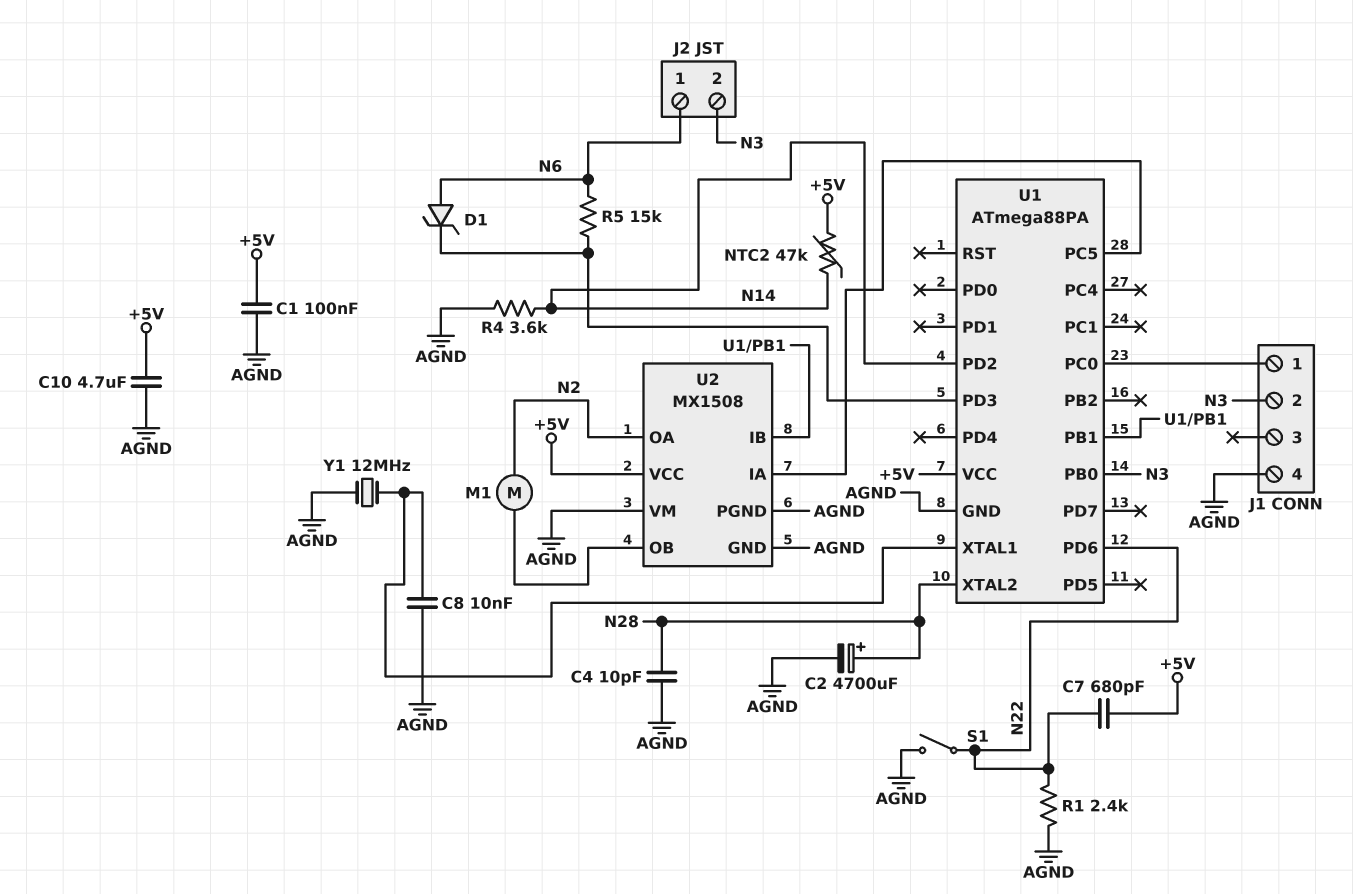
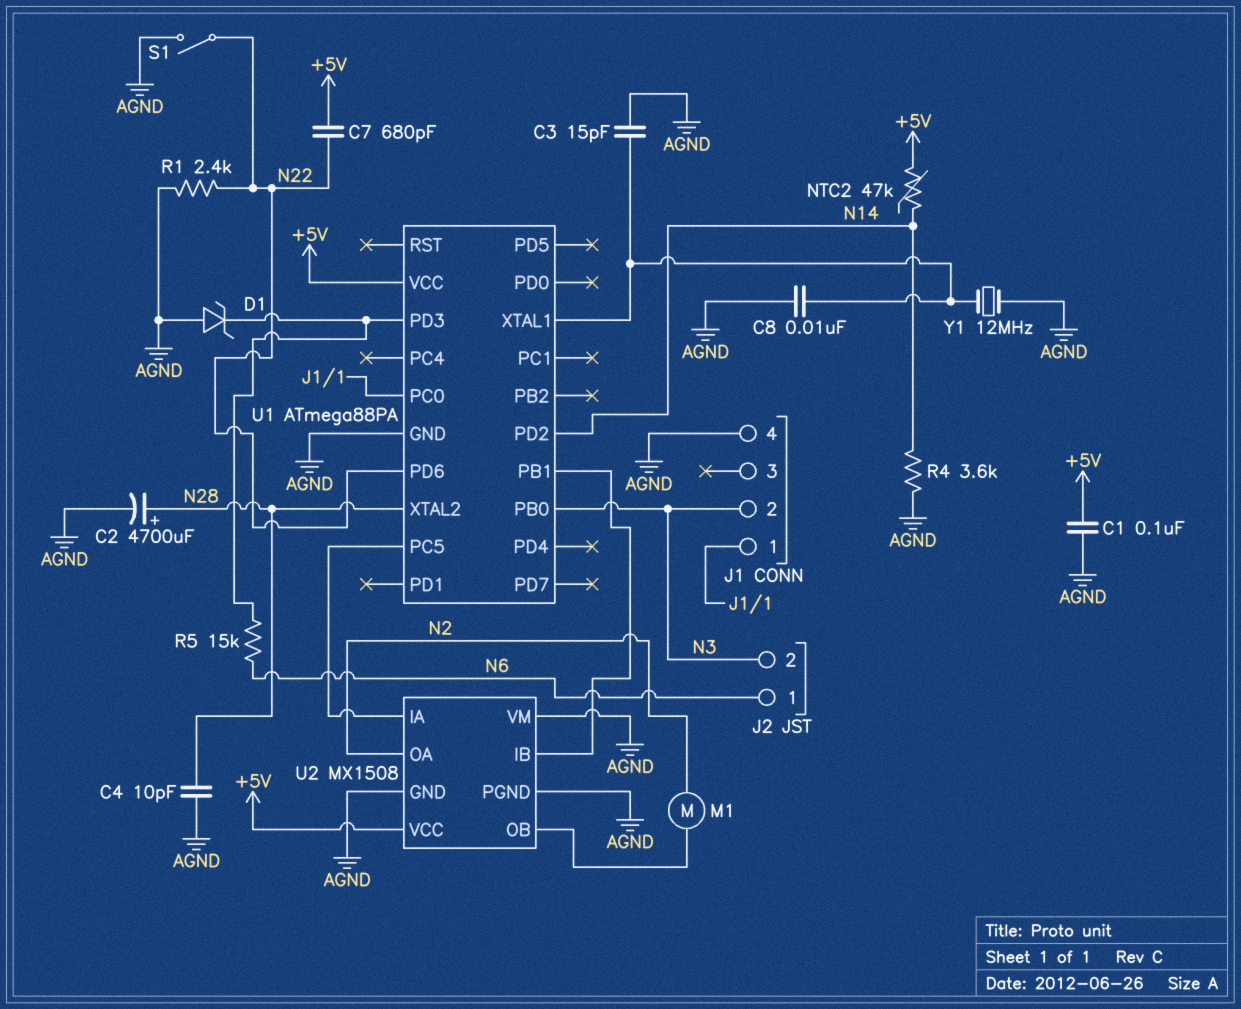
C3: none -> 15pF (AGND, U1/XTAL1)
C10: 4.7uF (+5V, AGND) -> none
D1: zener (A N6, K U1/PD3) -> zener (A AGND, K U1/PD3)

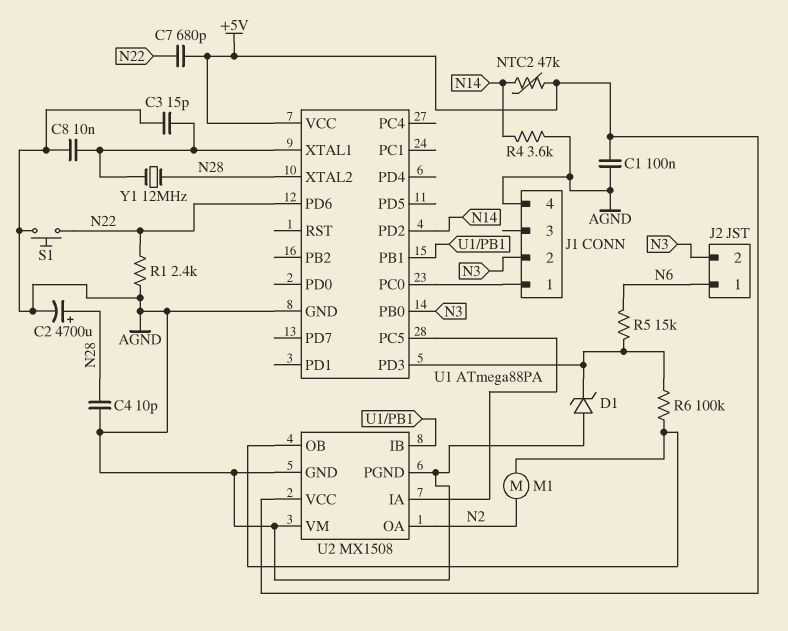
R6: none -> 100k (U1/PD3, U2/OB)
S1: switch (AGND, N22) -> button (AGND, N22)
Y1: 12MHz (AGND, U1/XTAL1) -> 12MHz (N28, U1/XTAL1)

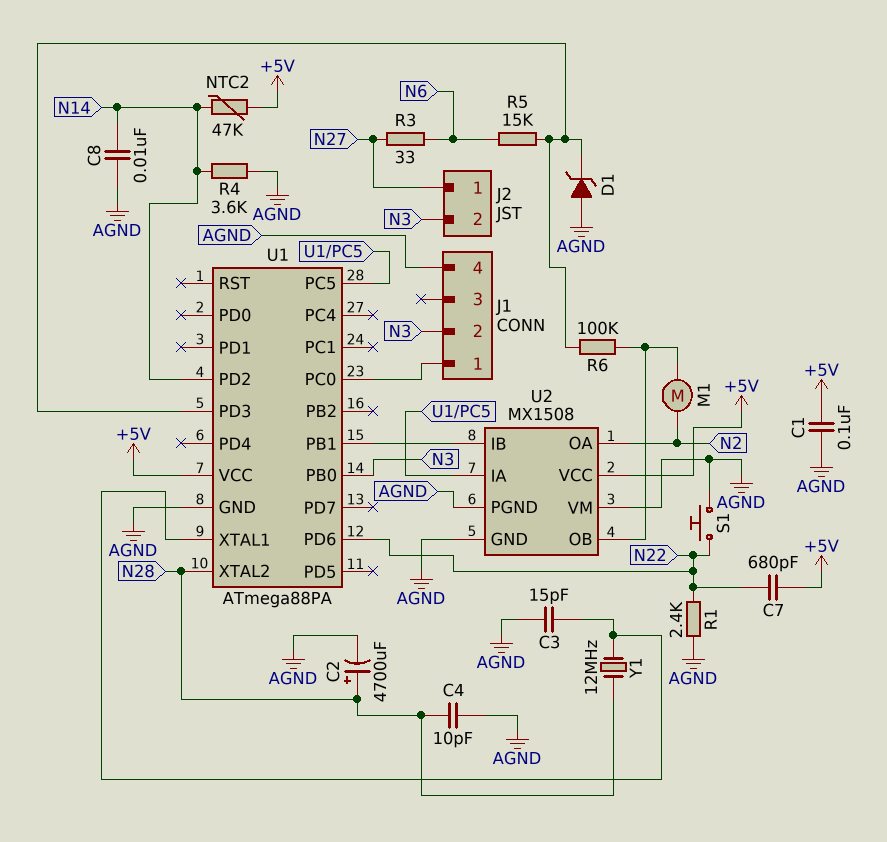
C8: 10nF (AGND, U1/XTAL1) -> 10nF (AGND, N14)
J2 pin 1: N6 -> N27
R3: none -> 33 (N6, N27)

